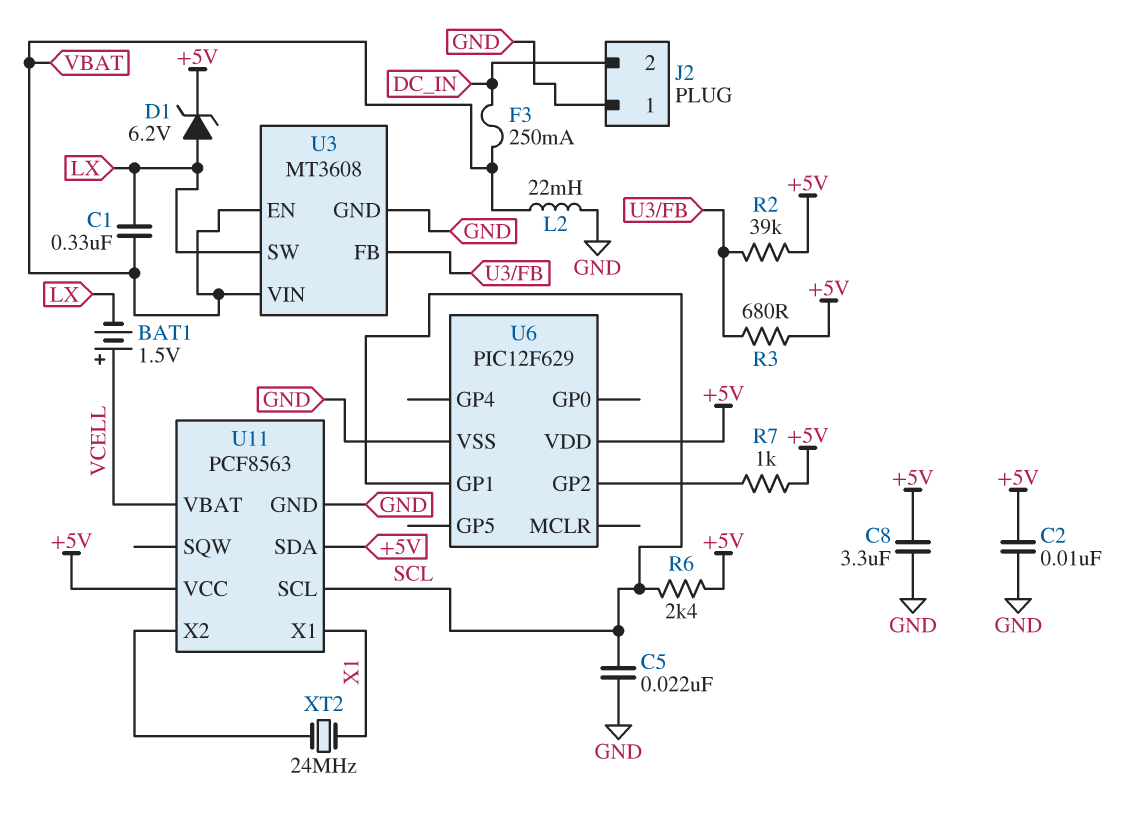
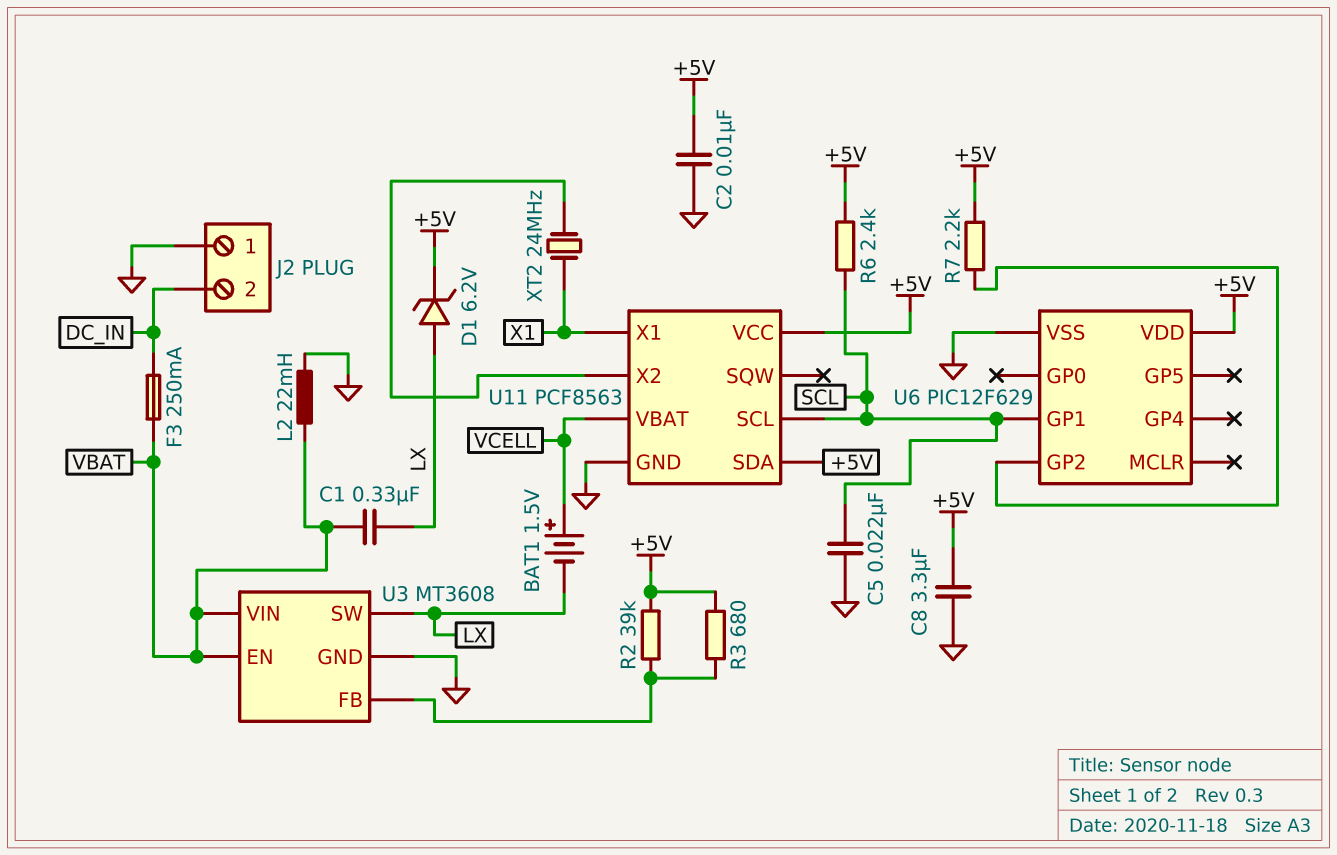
R7: 1k (+5V, U6/GP2) -> 2.2k (+5V, U6/GP2)

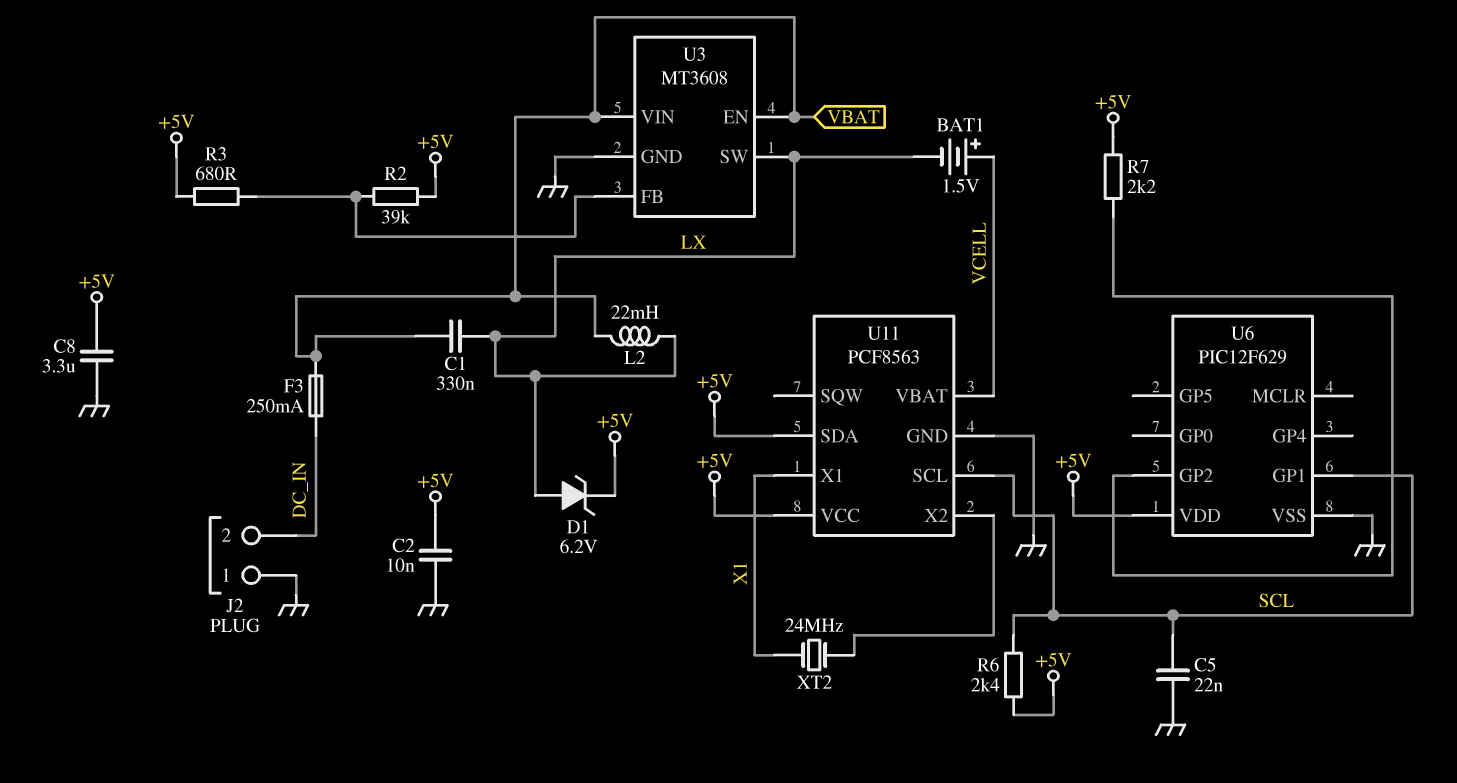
L2: 22mH (GND, VBAT) -> 22mH (LX, VBAT)

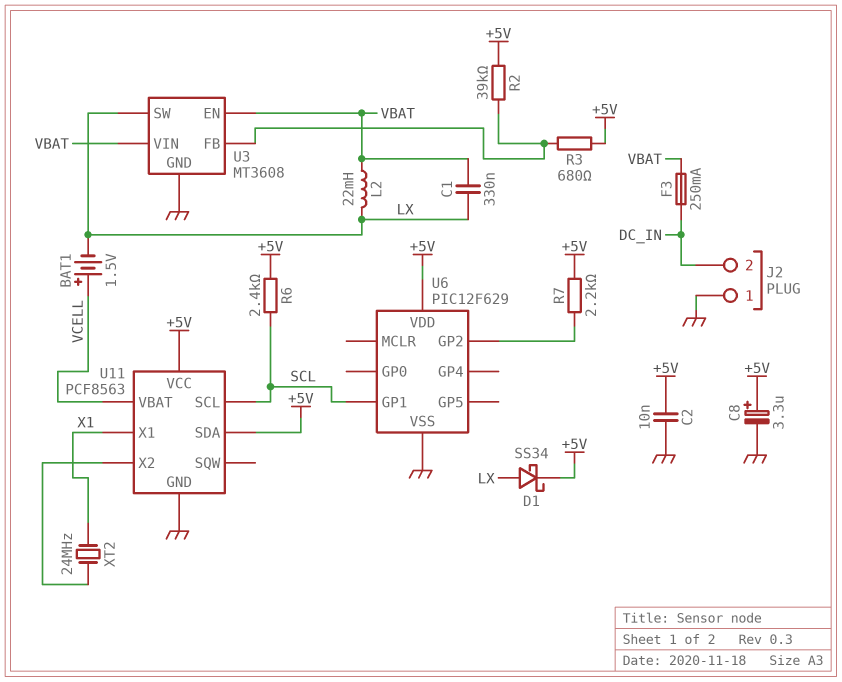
C5: 22nF (GND, SCL) -> none
C8: 3.3uF (+5V, GND) -> 3.3uF (plus +5V, minus GND)
D1: zener 6.2V (A LX, K +5V) -> schottky SS34 (A LX, K +5V)

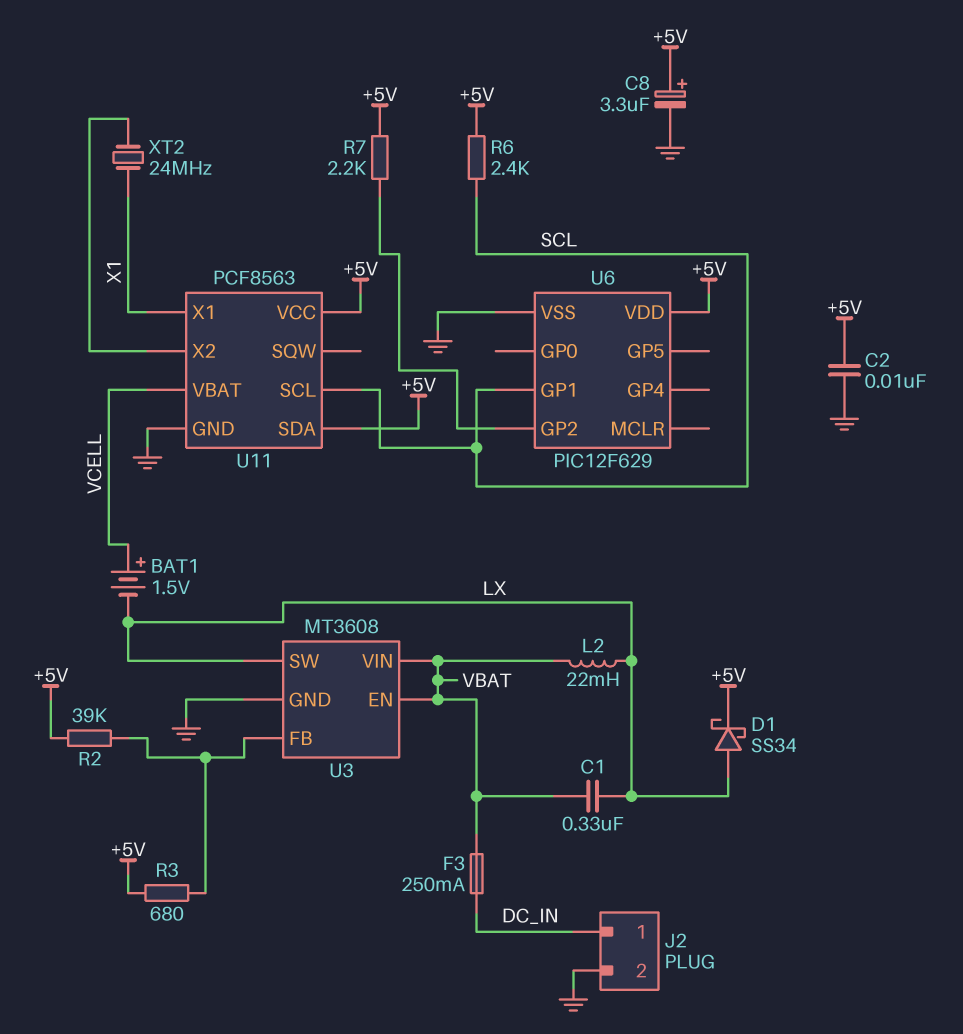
J2 pin 1: GND -> DC_IN
J2 pin 2: DC_IN -> GND

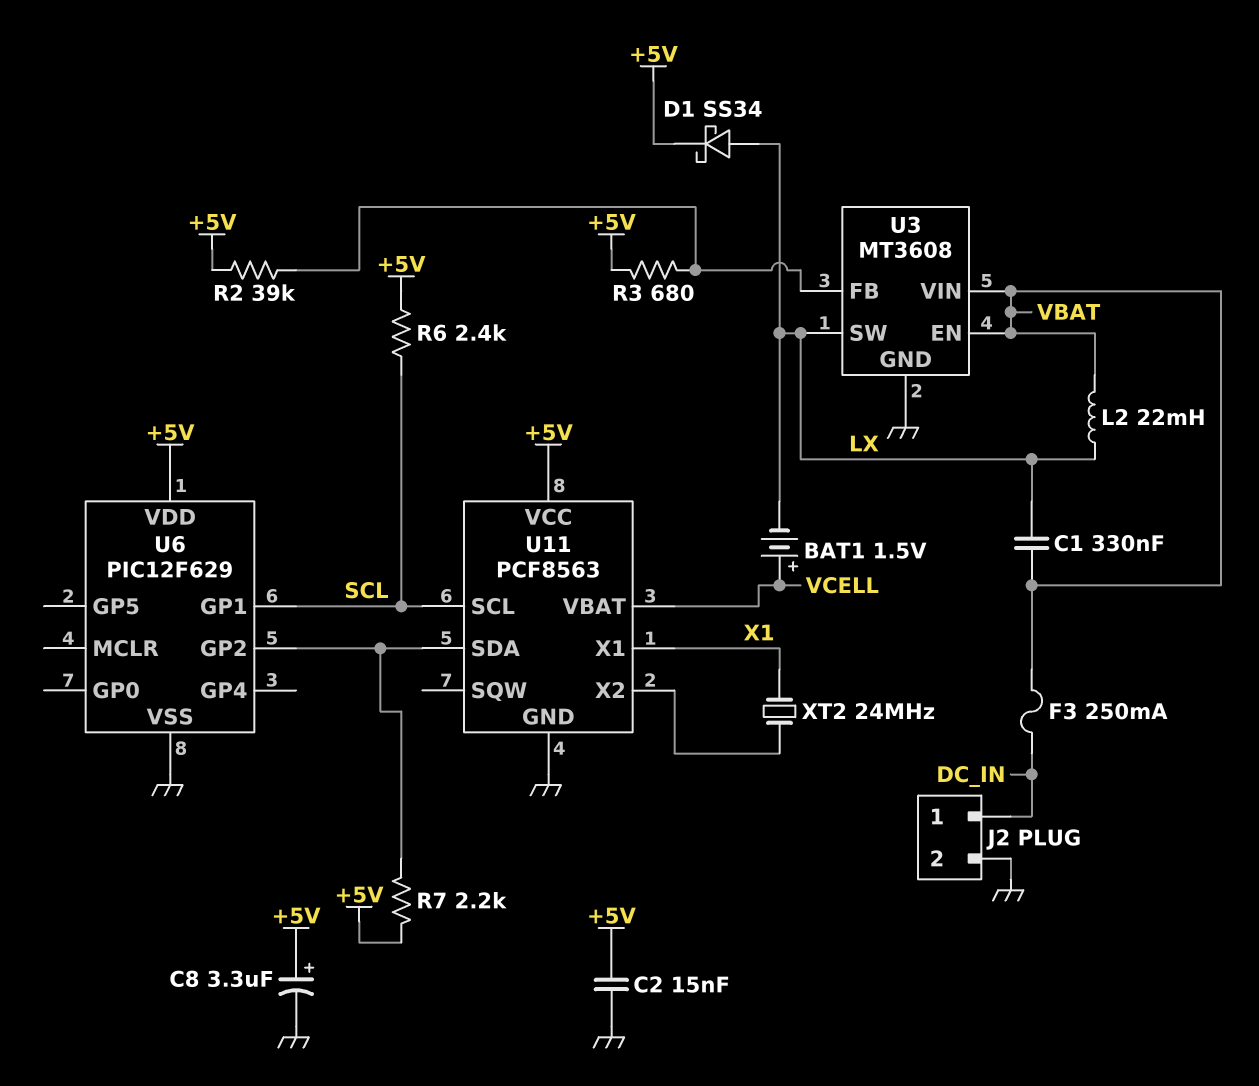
C2: 10nF (+5V, GND) -> 15nF (+5V, GND)
U11 pin SDA: +5V -> U6/GP2

